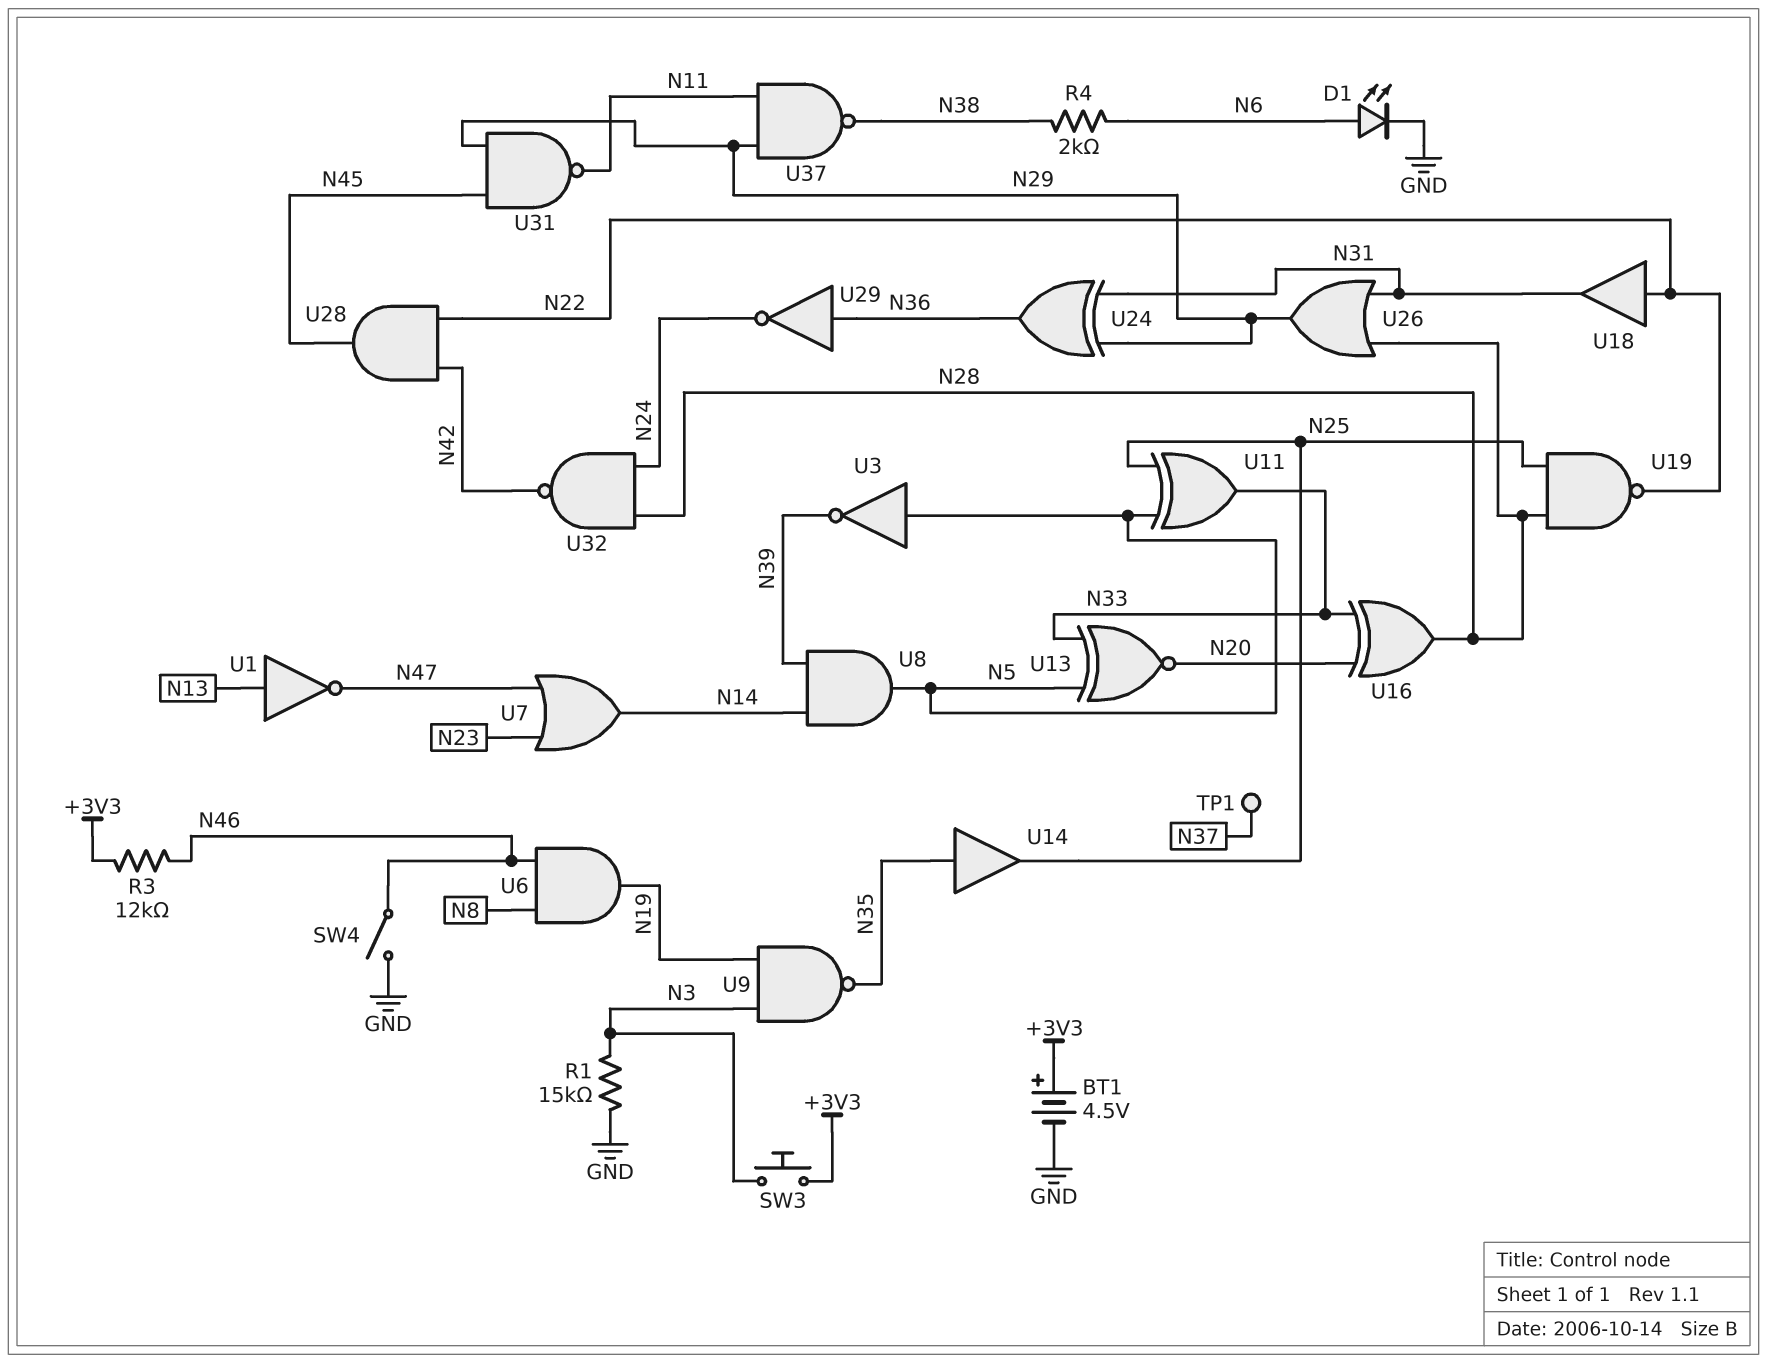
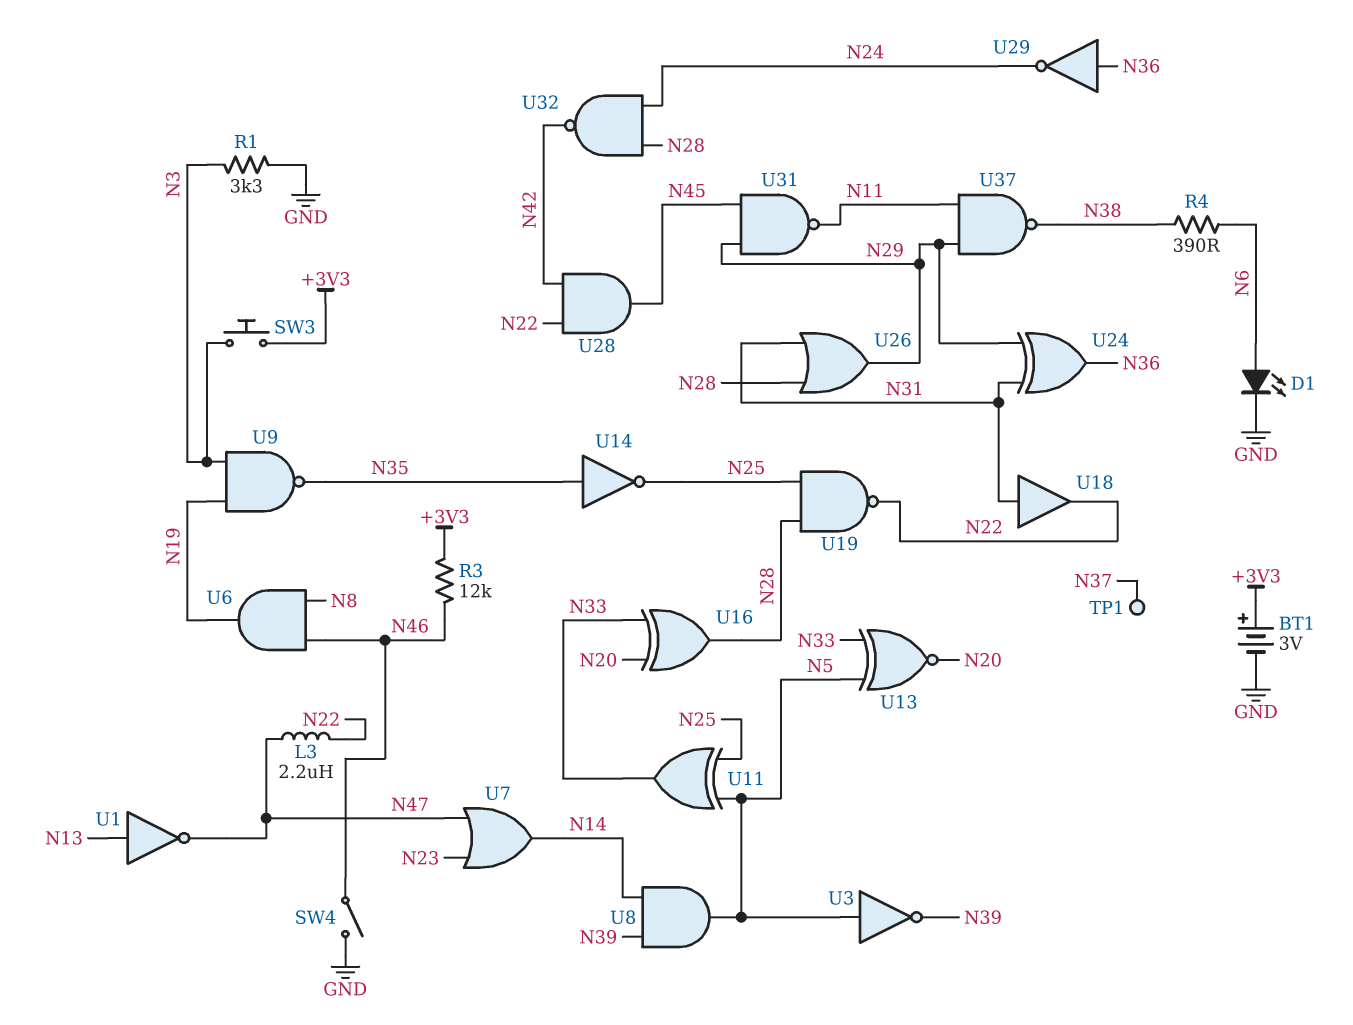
BT1: 4.5V (plus +3V3, minus GND) -> 3V (plus +3V3, minus GND)
L3: none -> 2.2uH (N22, N47)
R1: 15k (GND, N3) -> 3.3k (GND, N3)
R4: 2k (N6, N38) -> 390 (N6, N38)
U14: buffer (in N35, out N25) -> NOT (in N35, out N25)
U18: buffer (in N22, out N31) -> buffer (in N31, out N22)

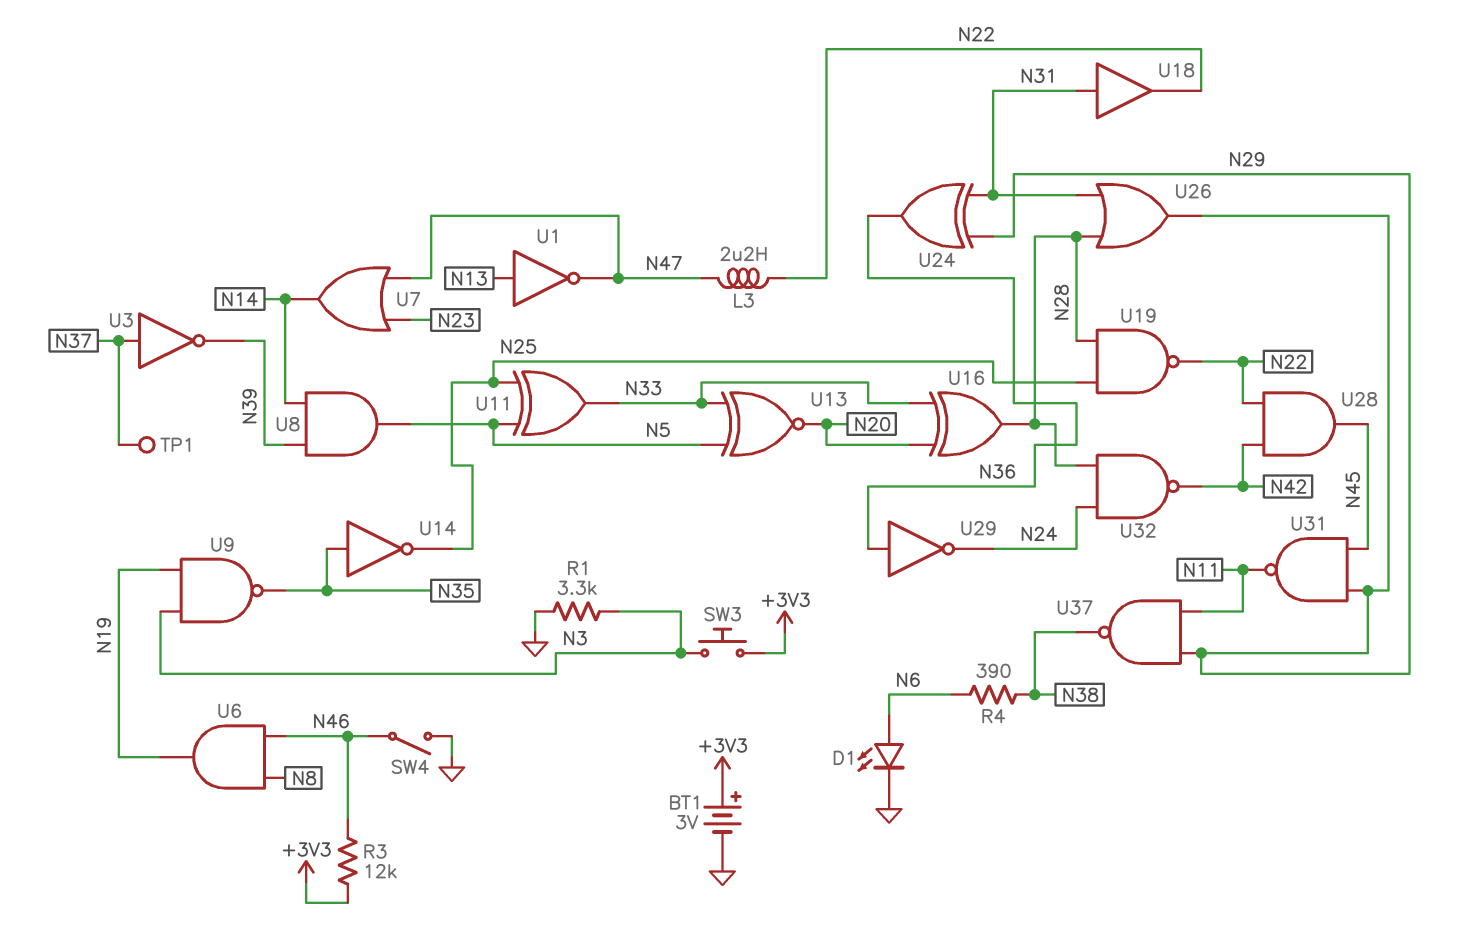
U3: NOT (in N5, out N39) -> NOT (in N37, out N39)

